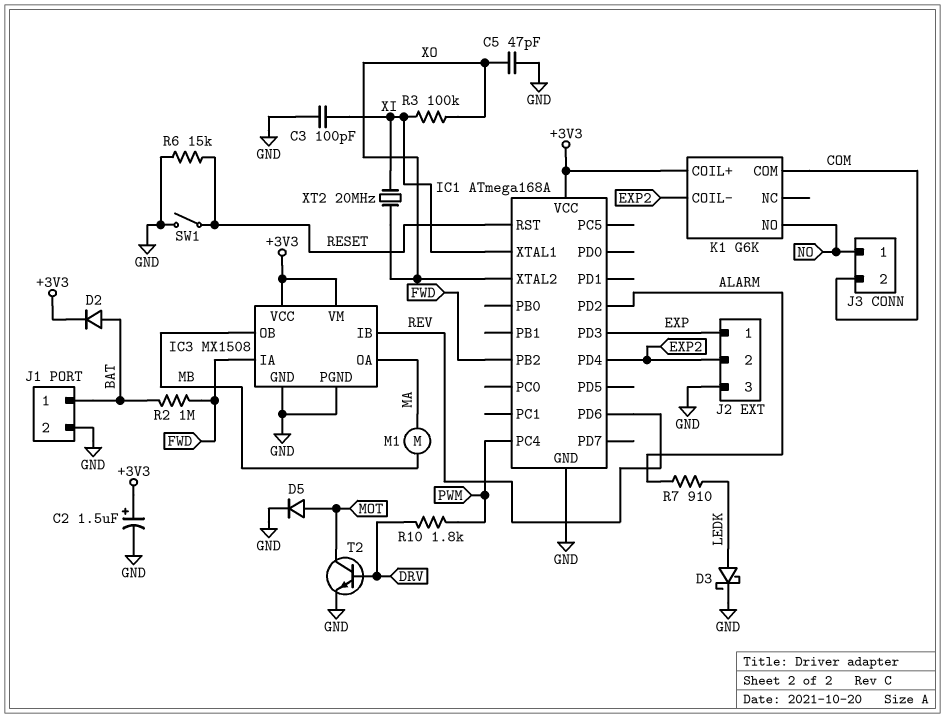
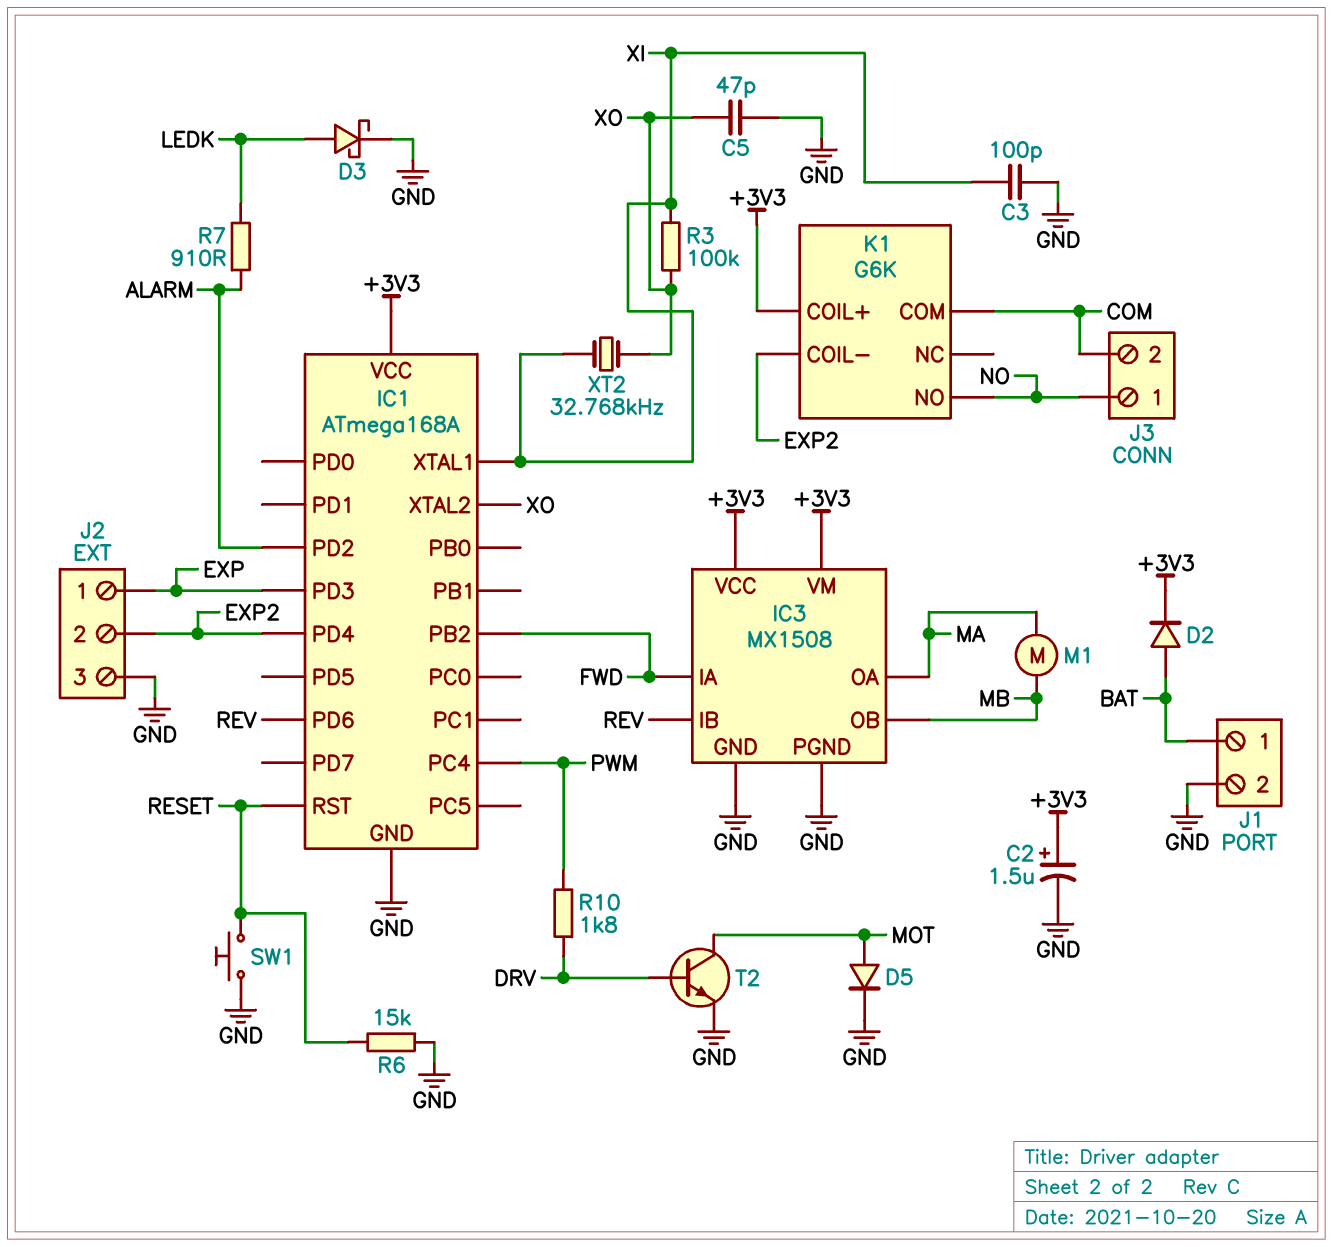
R2: 1M (BAT, FWD) -> none
SW1: switch (GND, RESET) -> button (GND, RESET)
XT2: 20MHz (XI, XO) -> 32.768kHz (XI, XO)

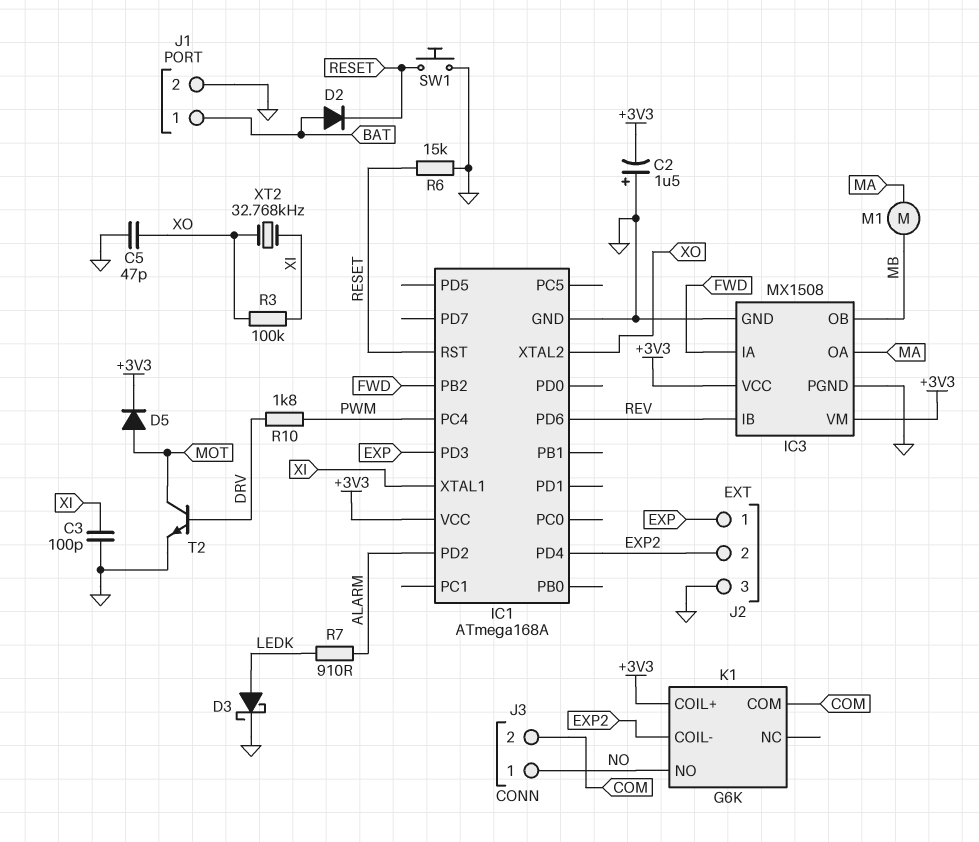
C2: 1.5uF (plus +3V3, minus GND) -> 1.5uF (plus GND, minus +3V3)
D2: diode (A BAT, K +3V3) -> diode (A BAT, K RESET)
D5: diode (A MOT, K GND) -> diode (A MOT, K +3V3)

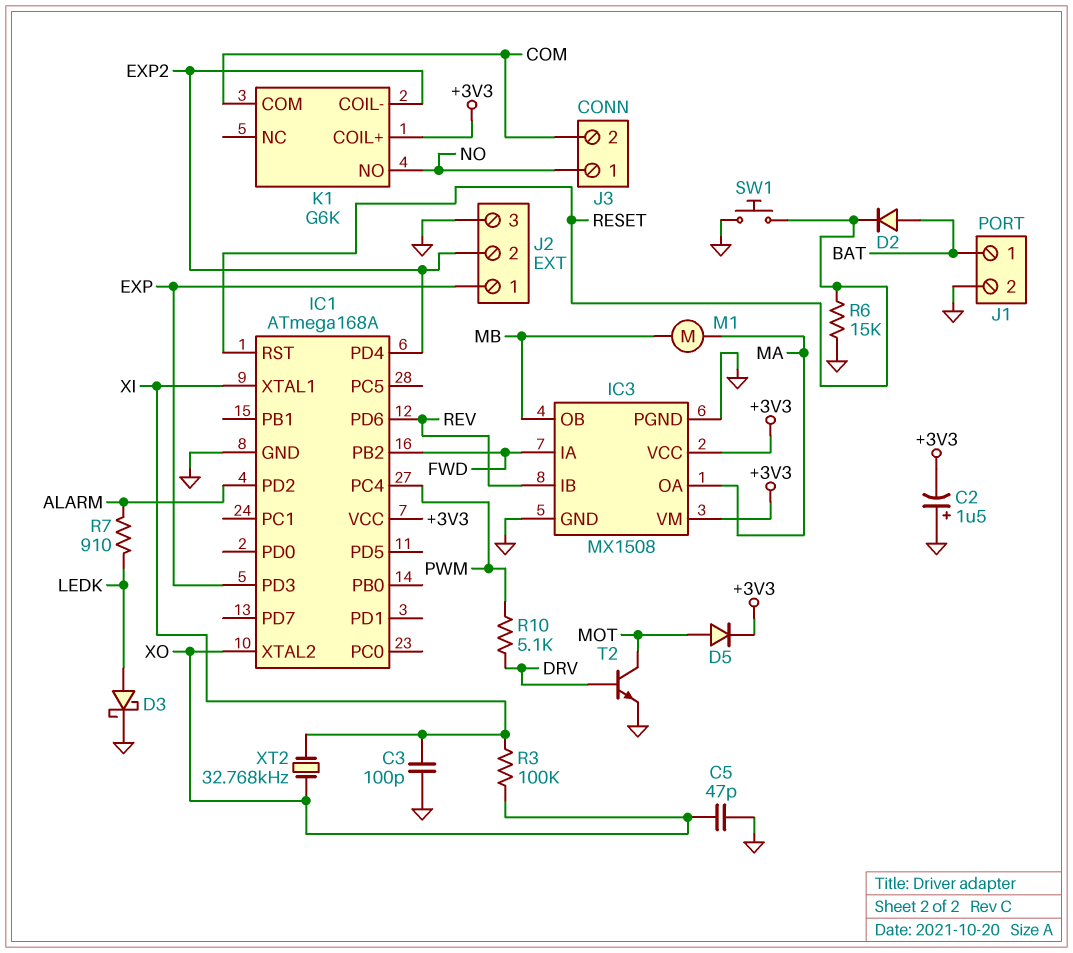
R10: 1.8k (DRV, PWM) -> 5.1k (DRV, PWM)

